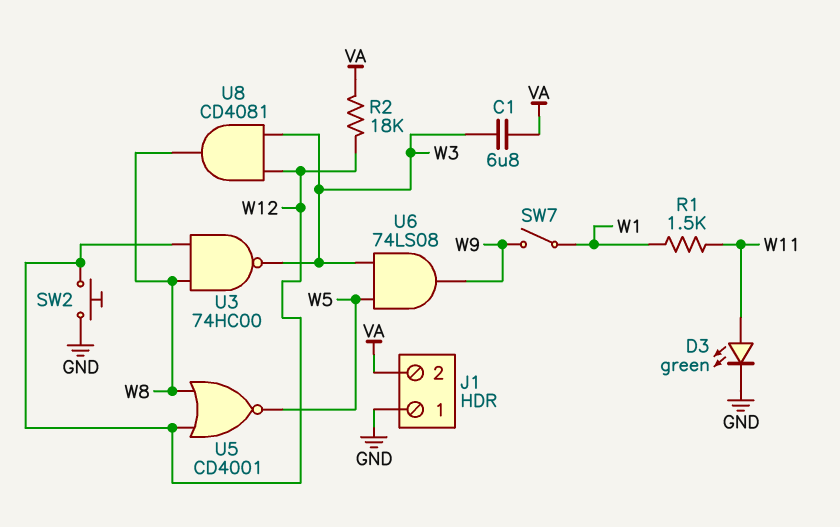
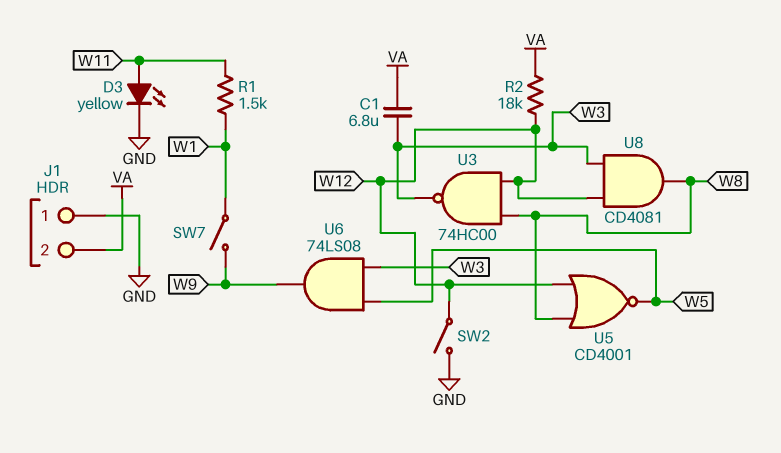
D3: LED green (A W11, K GND) -> LED yellow (A W11, K GND)
SW2: button (GND, W12) -> switch (GND, W12)

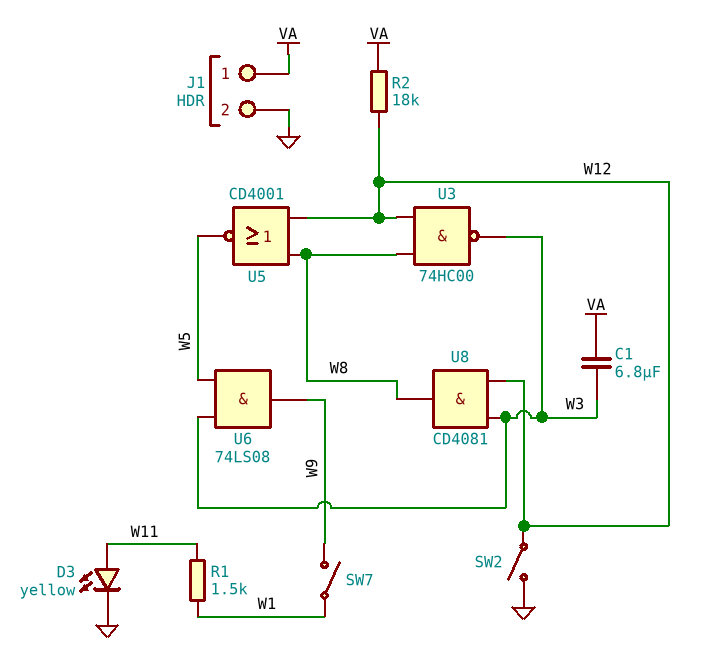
J1 pin 1: GND -> VA
J1 pin 2: VA -> GND

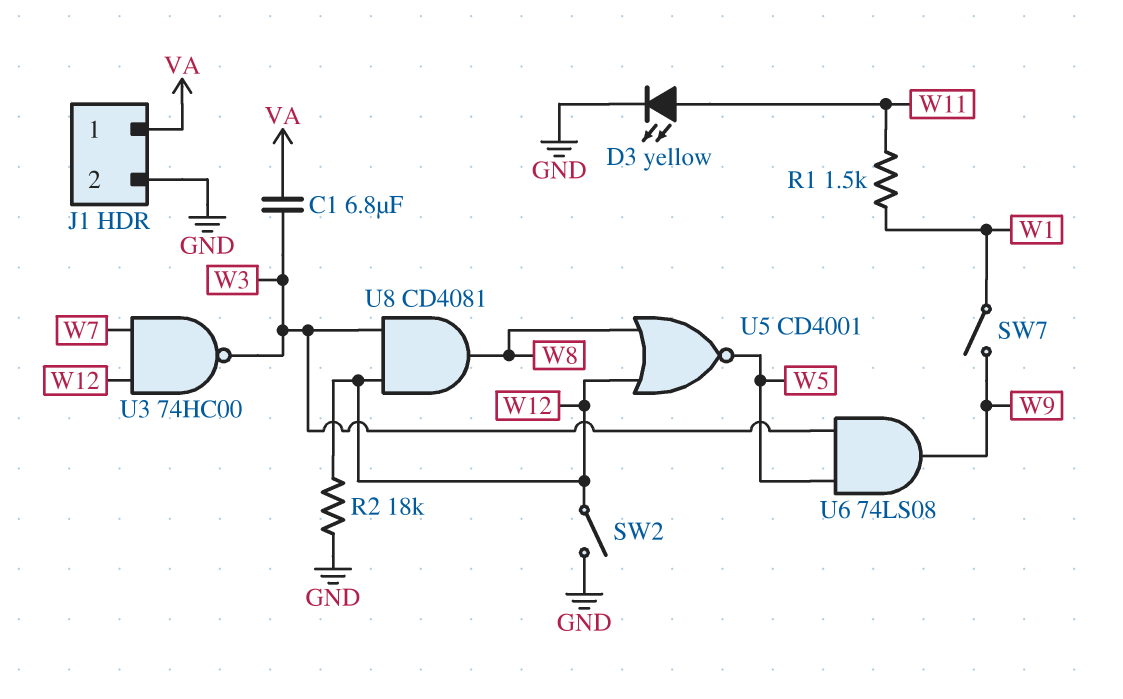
R2: 18k (VA, W12) -> 18k (GND, W12)
U3: NAND 74HC00 (in W8, in W12, out W3) -> NAND 74HC00 (in W7, in W12, out W3)

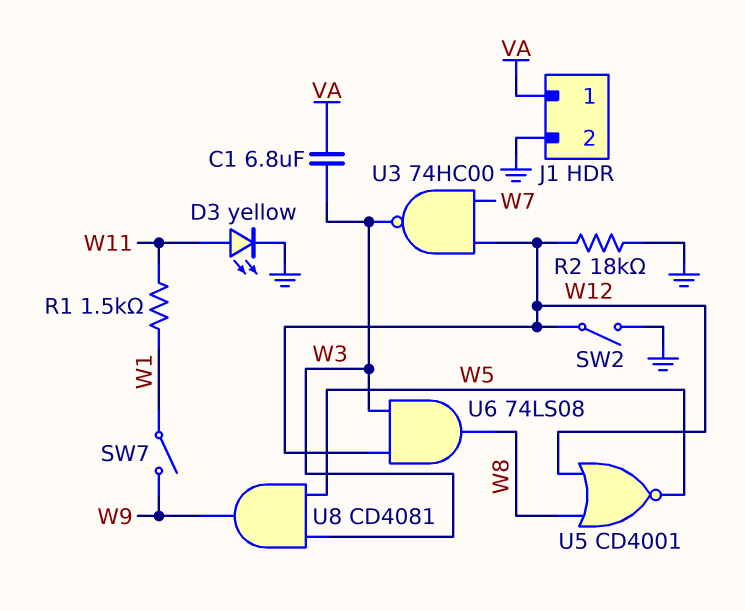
U6: AND 74LS08 (in W3, in W5, out W9) -> AND 74LS08 (in W3, in W12, out W8)
U8: AND CD4081 (in W3, in W12, out W8) -> AND CD4081 (in W3, in W5, out W9)

